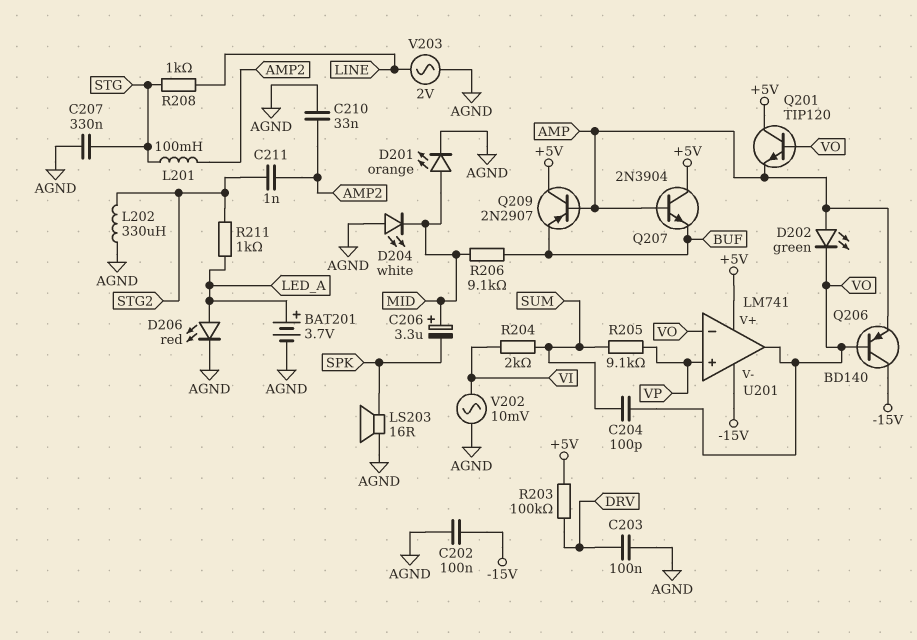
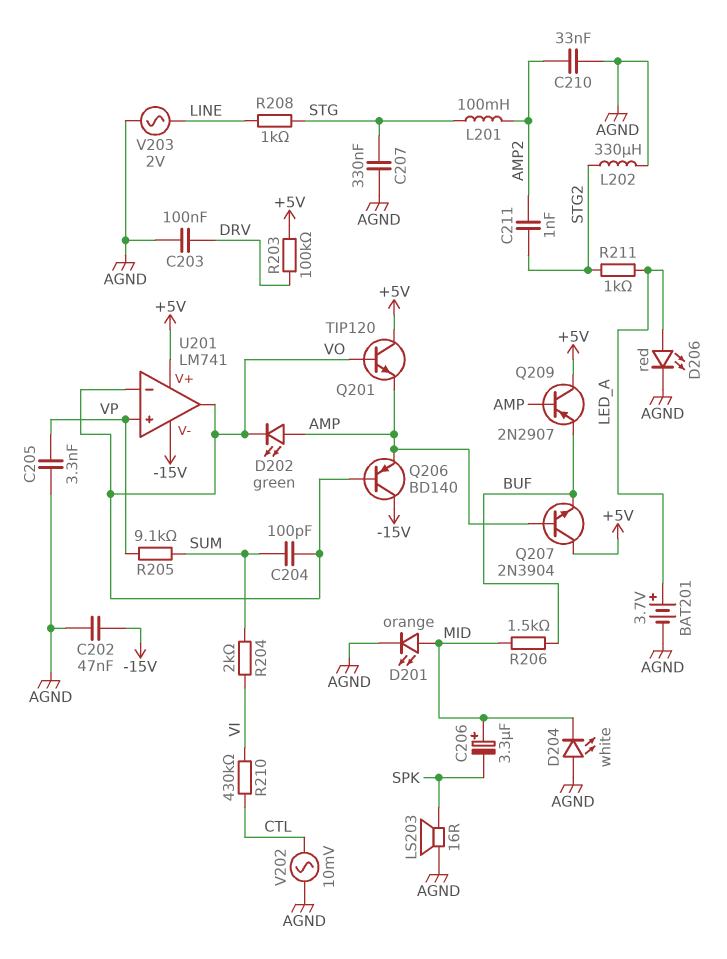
C202: 100nF (-15V, AGND) -> 47nF (-15V, AGND)
C205: none -> 3.3nF (AGND, VP)
R206: 9.1k (BUF, MID) -> 1.5k (BUF, MID)
R210: none -> 430k (CTL, VI)
V202: AC 10mV (AGND, VI) -> AC 10mV (AGND, CTL)

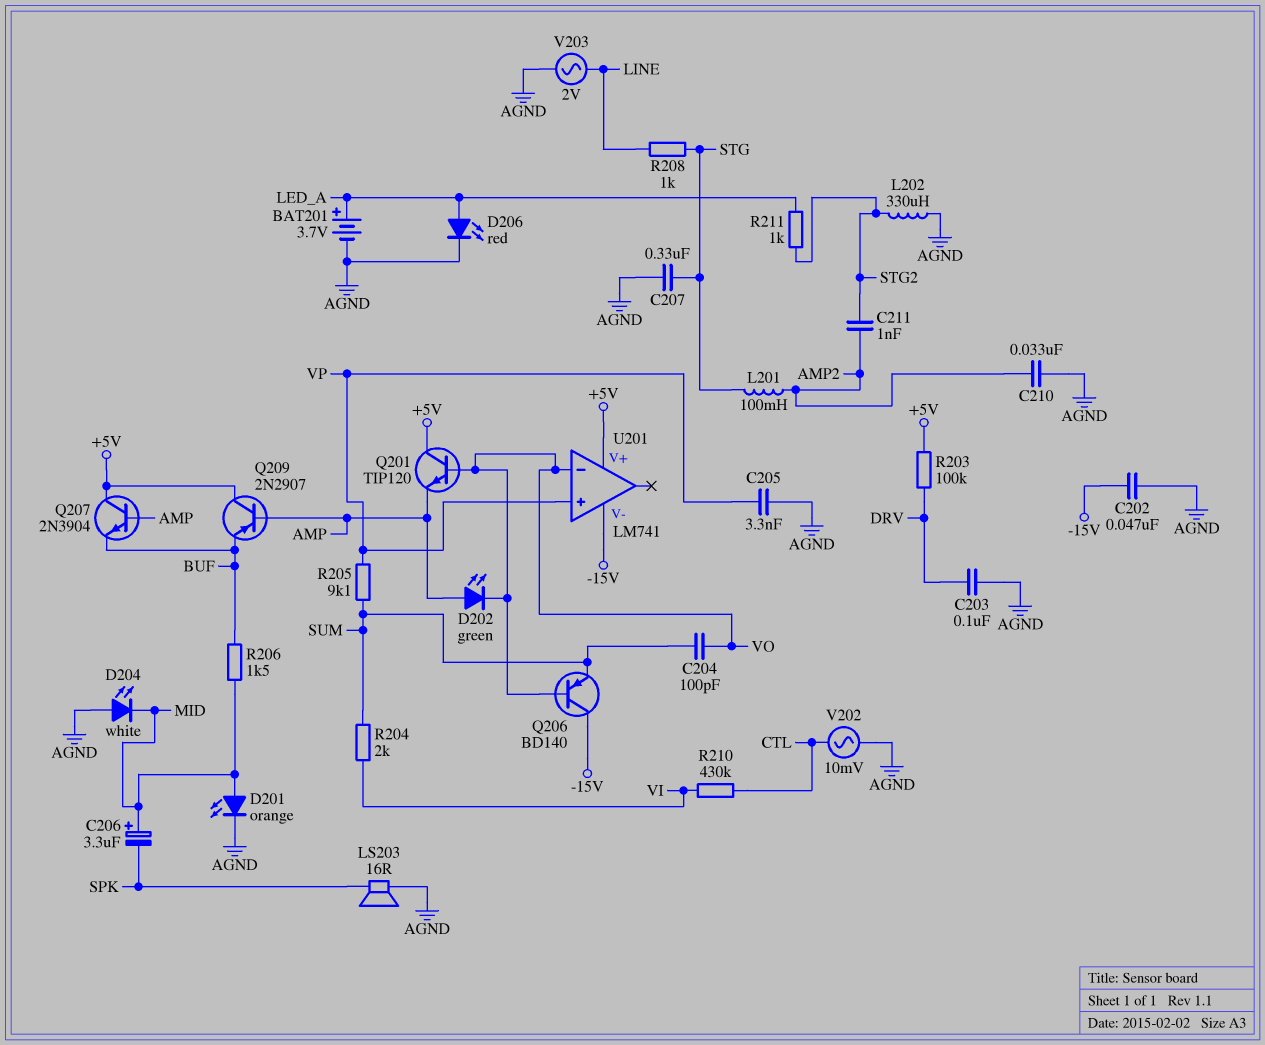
Q206: PNP BD140 (B VO, C -15V, E AMP) -> PNP BD140 (B VO, C -15V, E SUM)
U201 pin out: VO -> none

